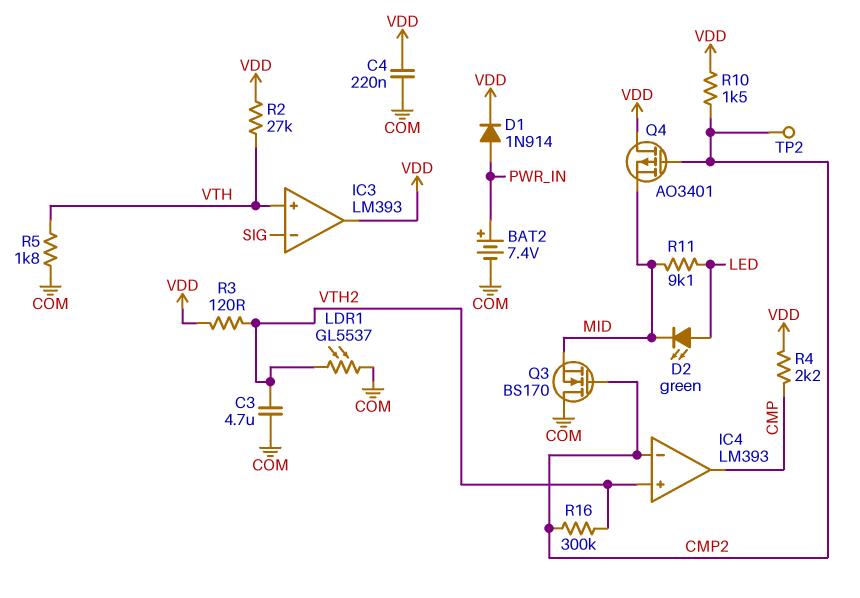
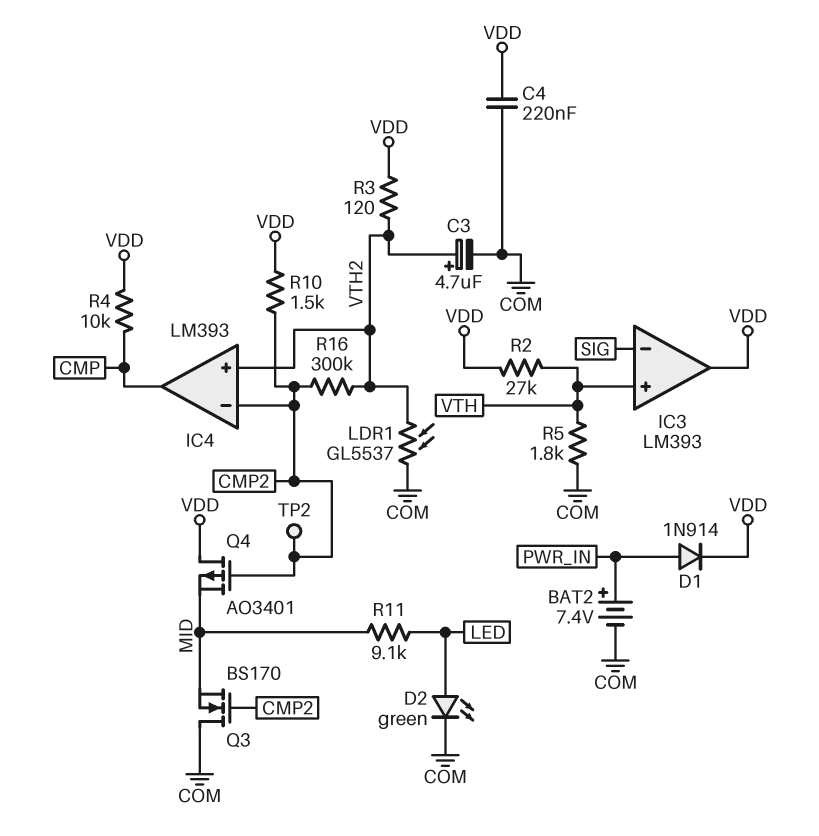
C3: 4.7uF (COM, VTH2) -> 4.7uF (plus VTH2, minus COM)
D2: LED green (A LED, K MID) -> LED green (A LED, K COM)
R4: 2.2k (CMP, VDD) -> 10k (CMP, VDD)

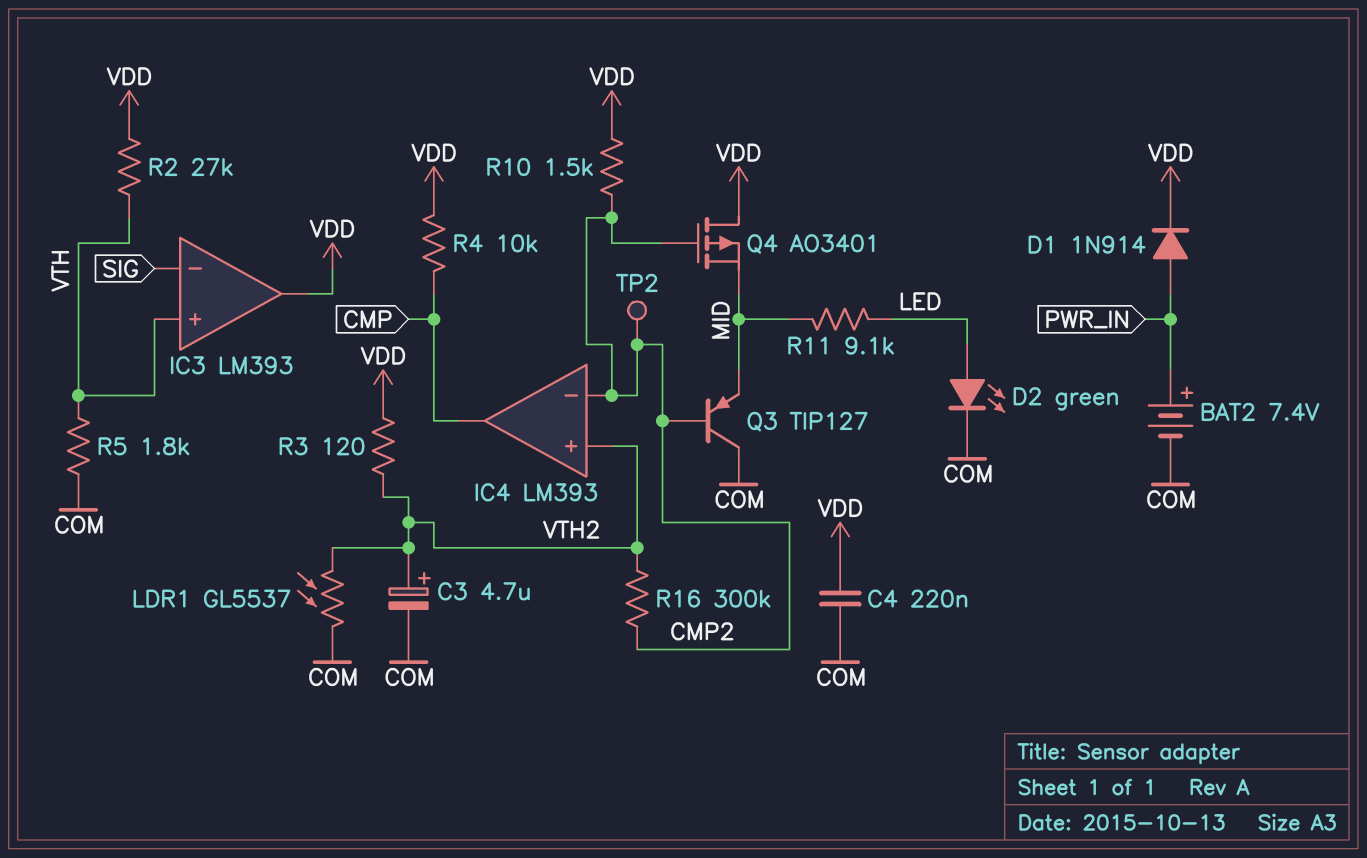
Q3: NMOS BS170 (G CMP2, D COM, S MID) -> PNP TIP127 (B CMP2, C COM, E MID)

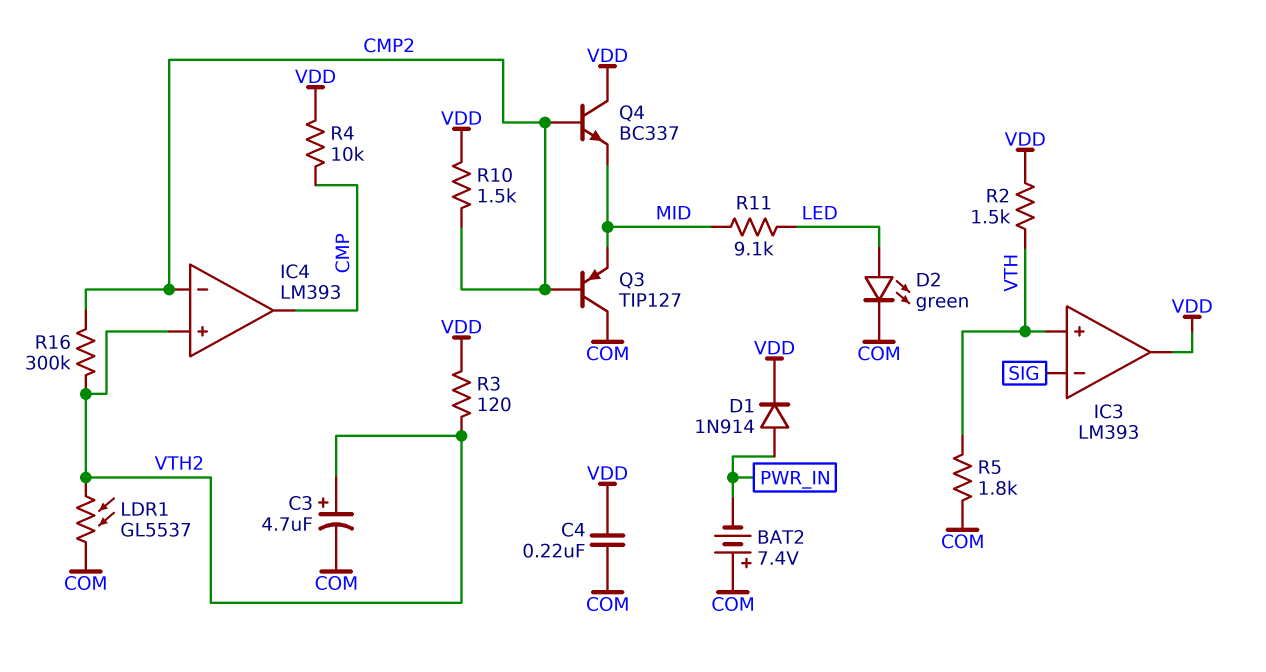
BAT2: 7.4V (plus PWR_IN, minus COM) -> 7.4V (plus COM, minus PWR_IN)
Q4: PMOS AO3401 (G CMP2, D VDD, S MID) -> NPN BC337 (B CMP2, C VDD, E MID)
R2: 27k (VDD, VTH) -> 1.5k (VDD, VTH)
TP2: test point (CMP2) -> none

